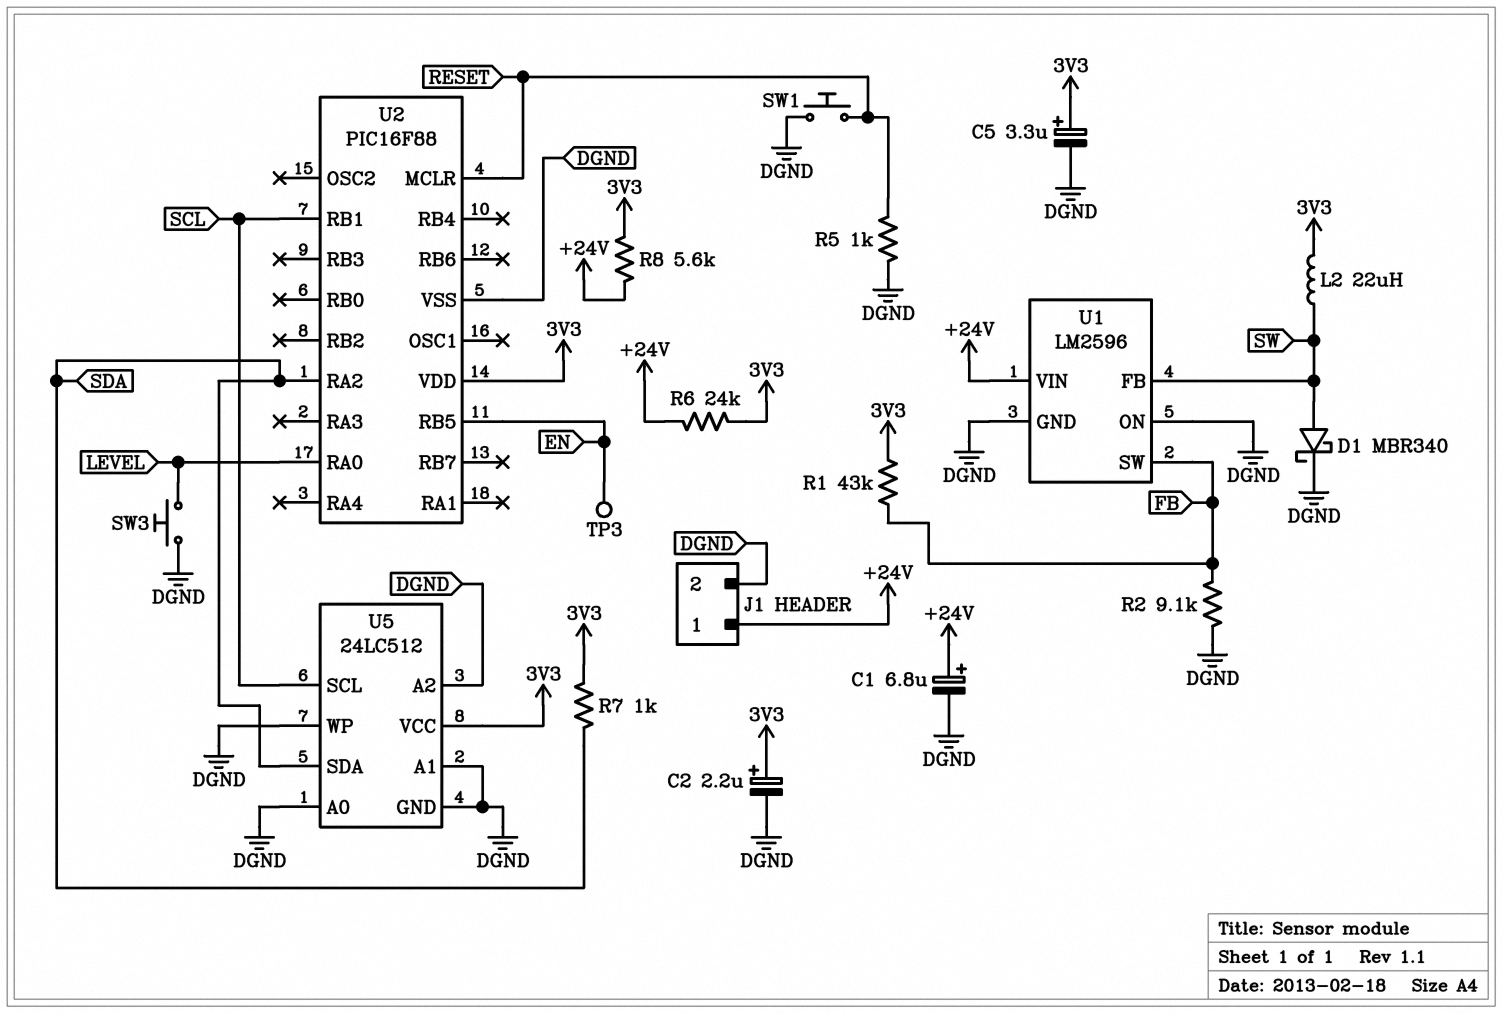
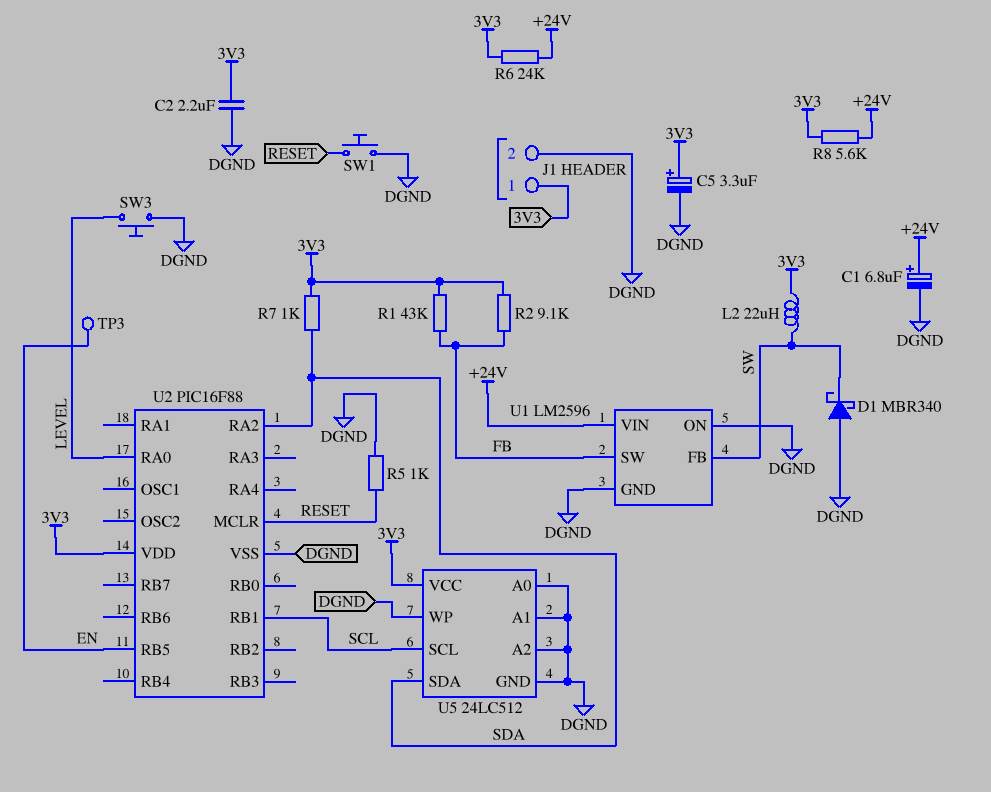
C2: 2.2uF (plus 3V3, minus DGND) -> 2.2uF (3V3, DGND)
D1: schottky MBR340 (A SW, K DGND) -> schottky MBR340 (A DGND, K SW)
J1 pin 1: +24V -> 3V3
R2: 9.1k (DGND, FB) -> 9.1k (3V3, FB)

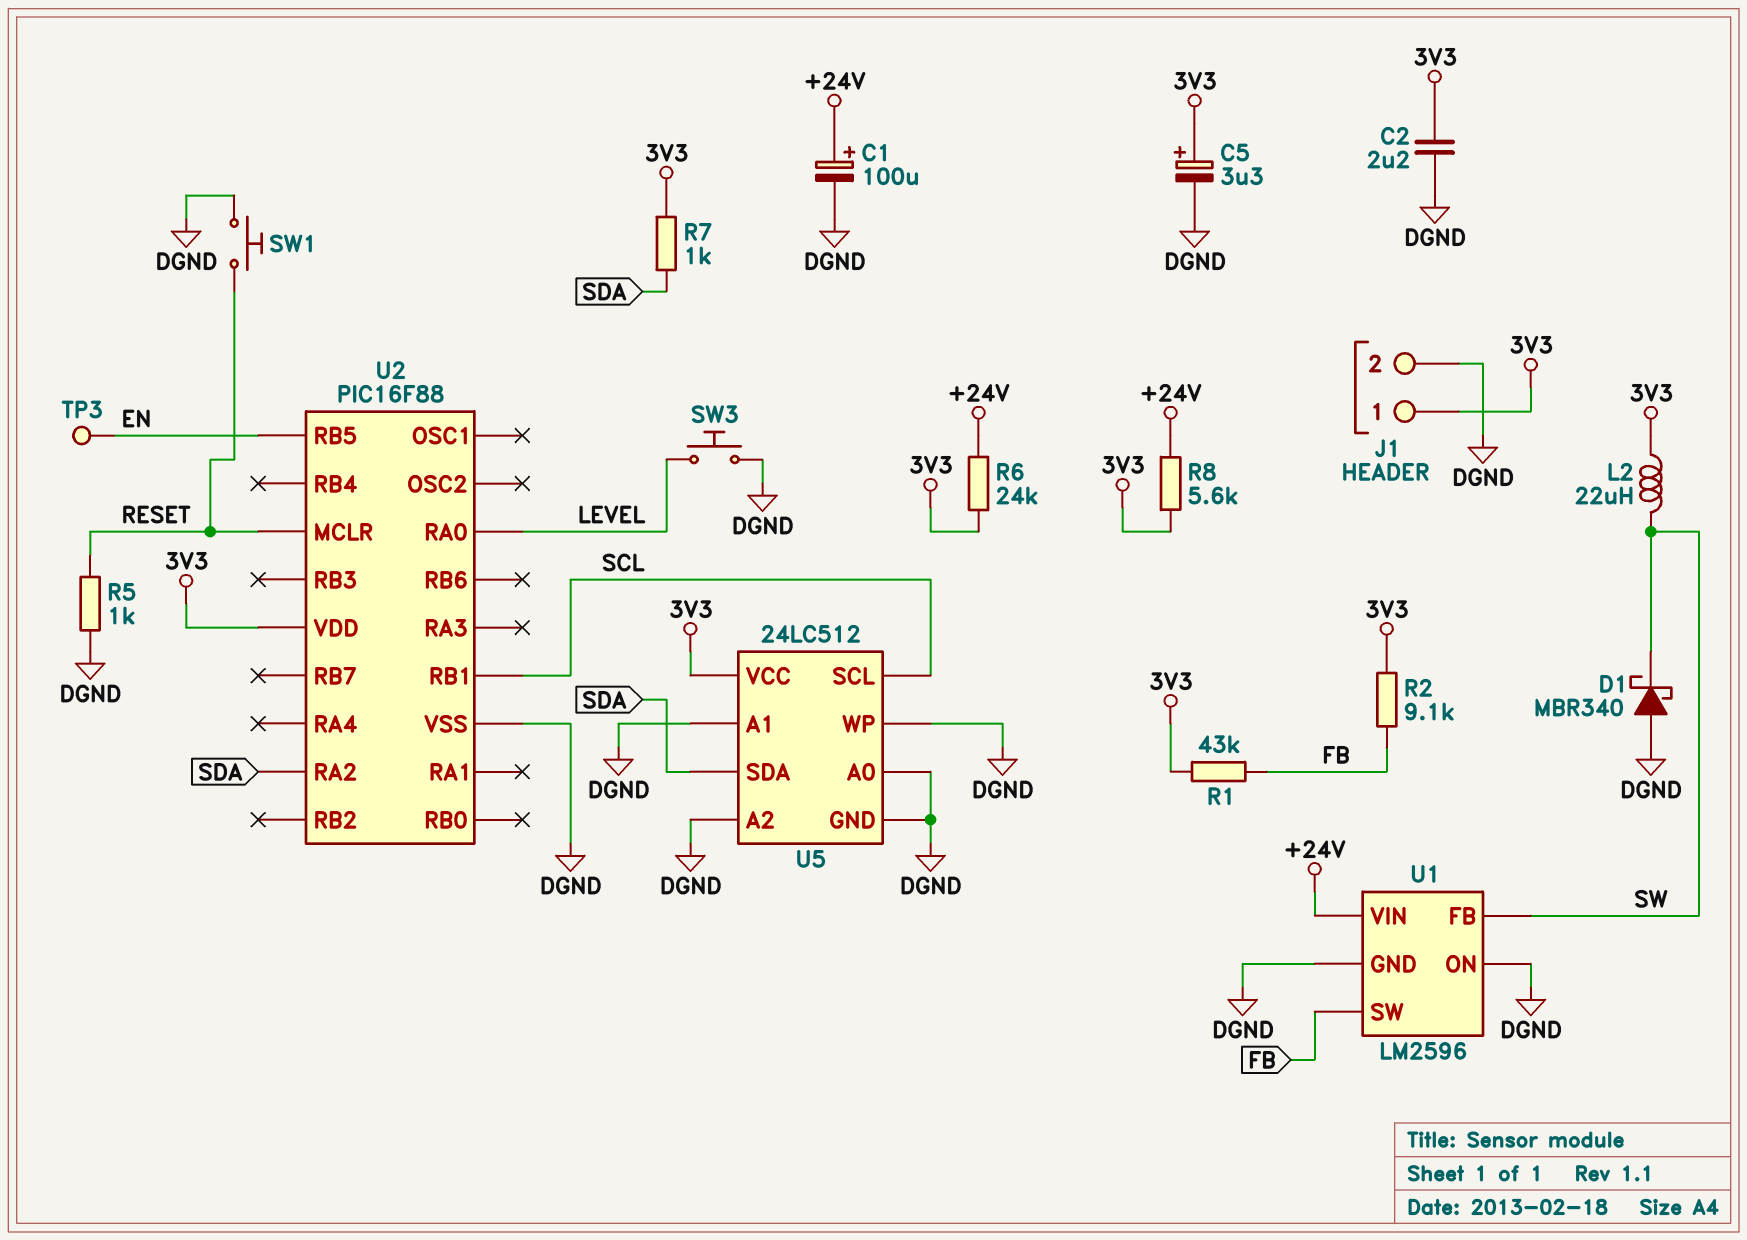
C1: 6.8uF (plus +24V, minus DGND) -> 100uF (plus +24V, minus DGND)

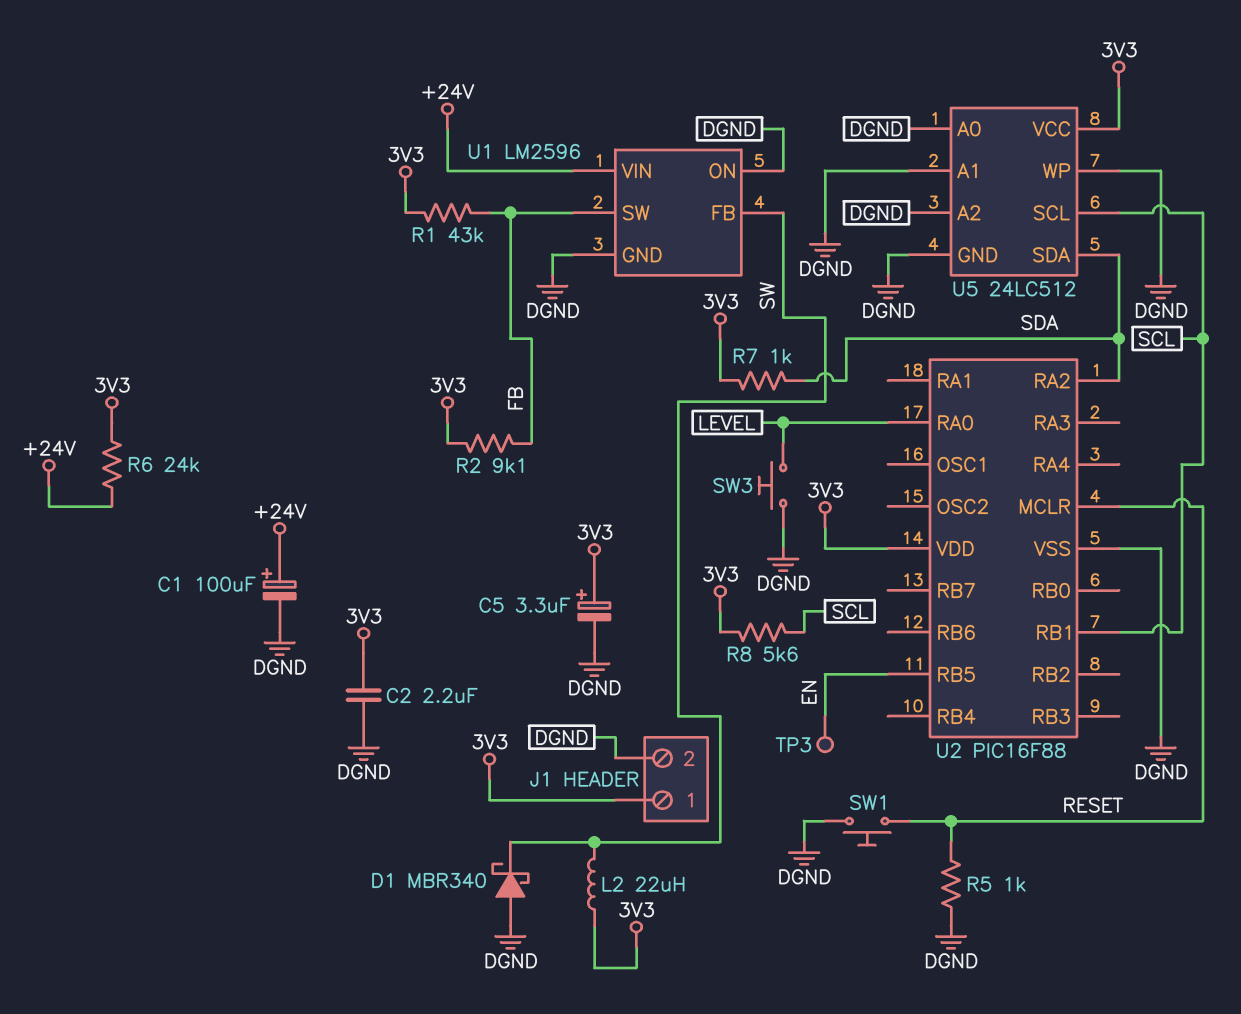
R8: 5.6k (+24V, 3V3) -> 5.6k (3V3, SCL)

